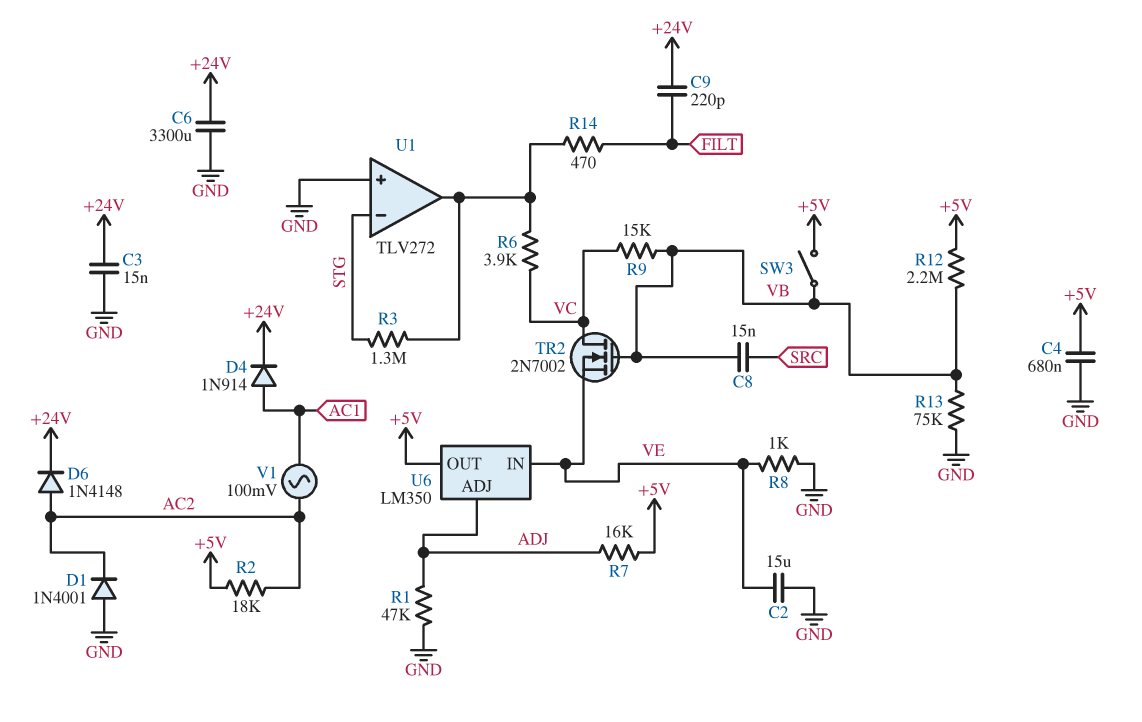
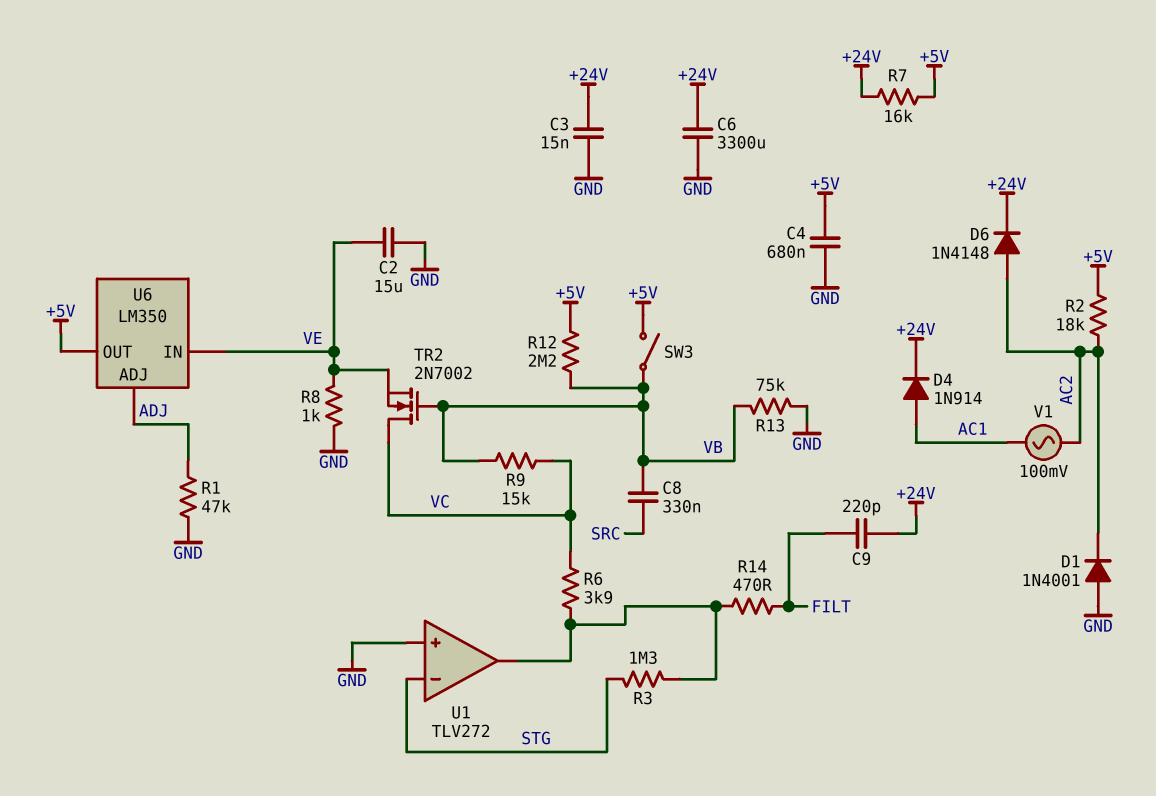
C8: 15nF (SRC, VB) -> 330nF (SRC, VB)
R7: 16k (+5V, ADJ) -> 16k (+5V, +24V)

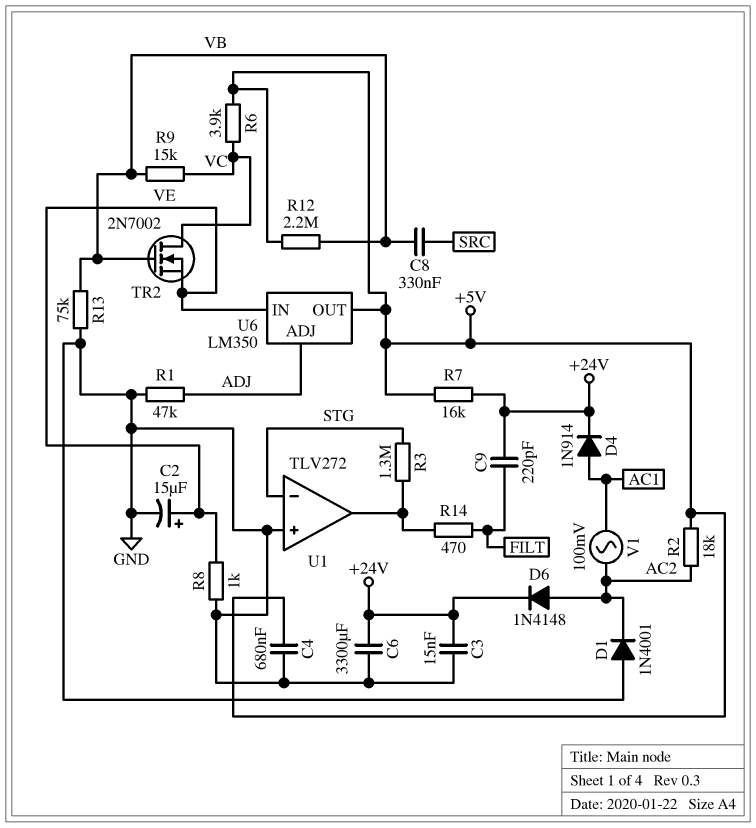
C2: 15uF (GND, VE) -> 15uF (plus VE, minus GND)
R6: 3.9k (U1/out, VC) -> 3.9k (+5V, VC)
SW3: switch (+5V, VB) -> none

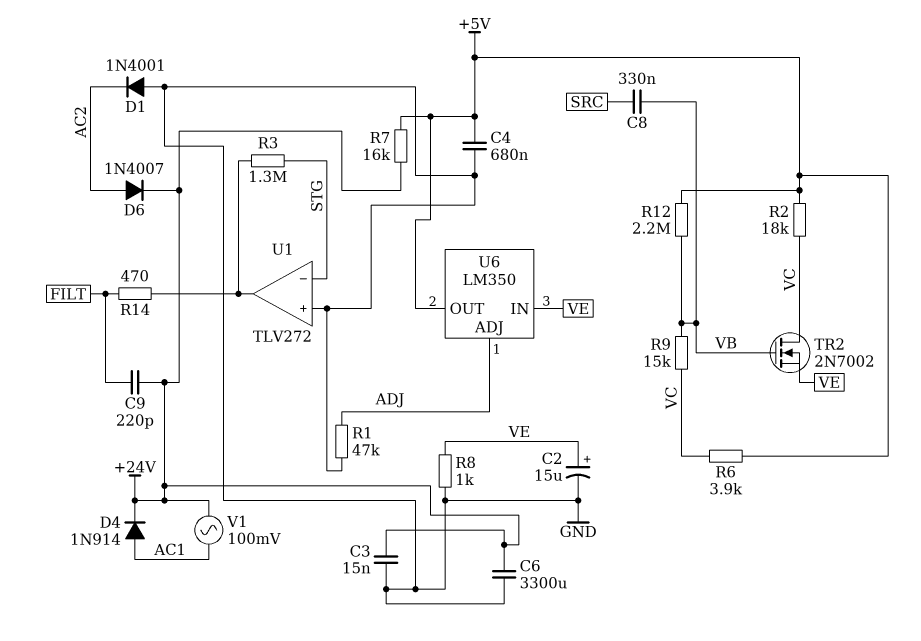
D6: diode 1N4148 (A AC2, K +24V) -> diode 1N4007 (A AC2, K +24V)
R2: 18k (+5V, AC2) -> 18k (+5V, VC)
R13: 75k (GND, VB) -> none
V1: AC 100mV (AC1, AC2) -> AC 100mV (+24V, AC1)

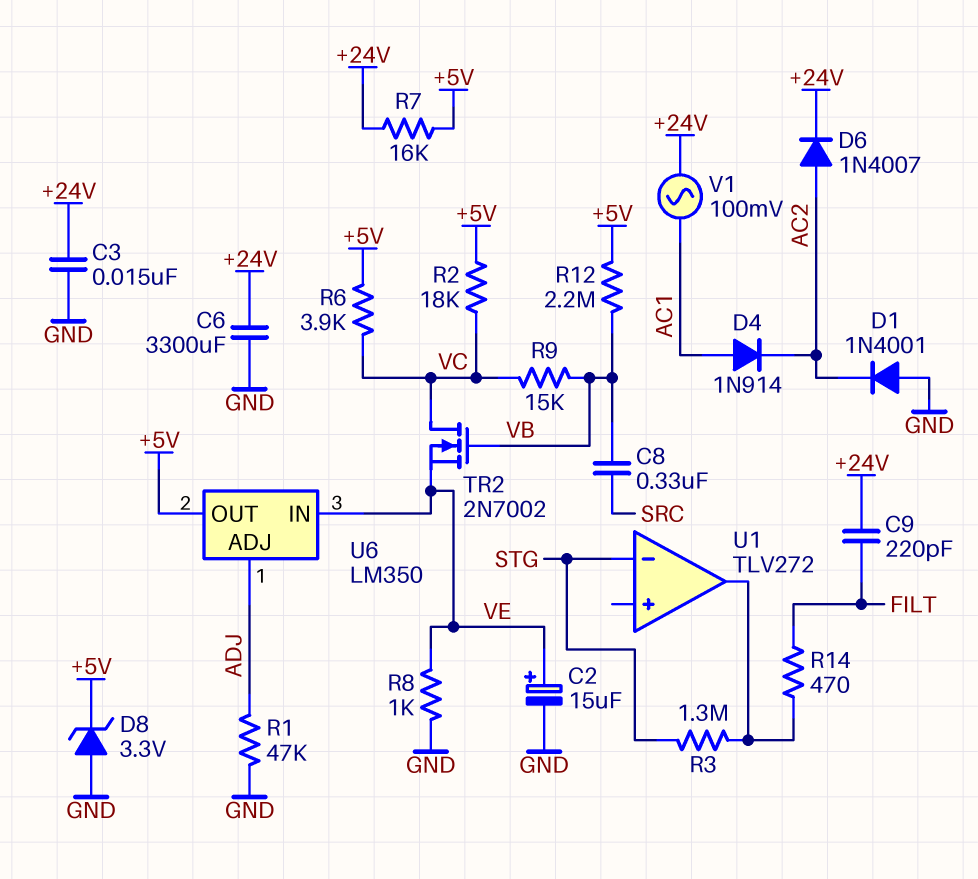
C4: 680nF (+5V, GND) -> none
D4: diode 1N914 (A AC1, K +24V) -> diode 1N914 (A AC1, K AC2)
D8: none -> zener 3.3V (A GND, K +5V)
U1 pin in+: GND -> none

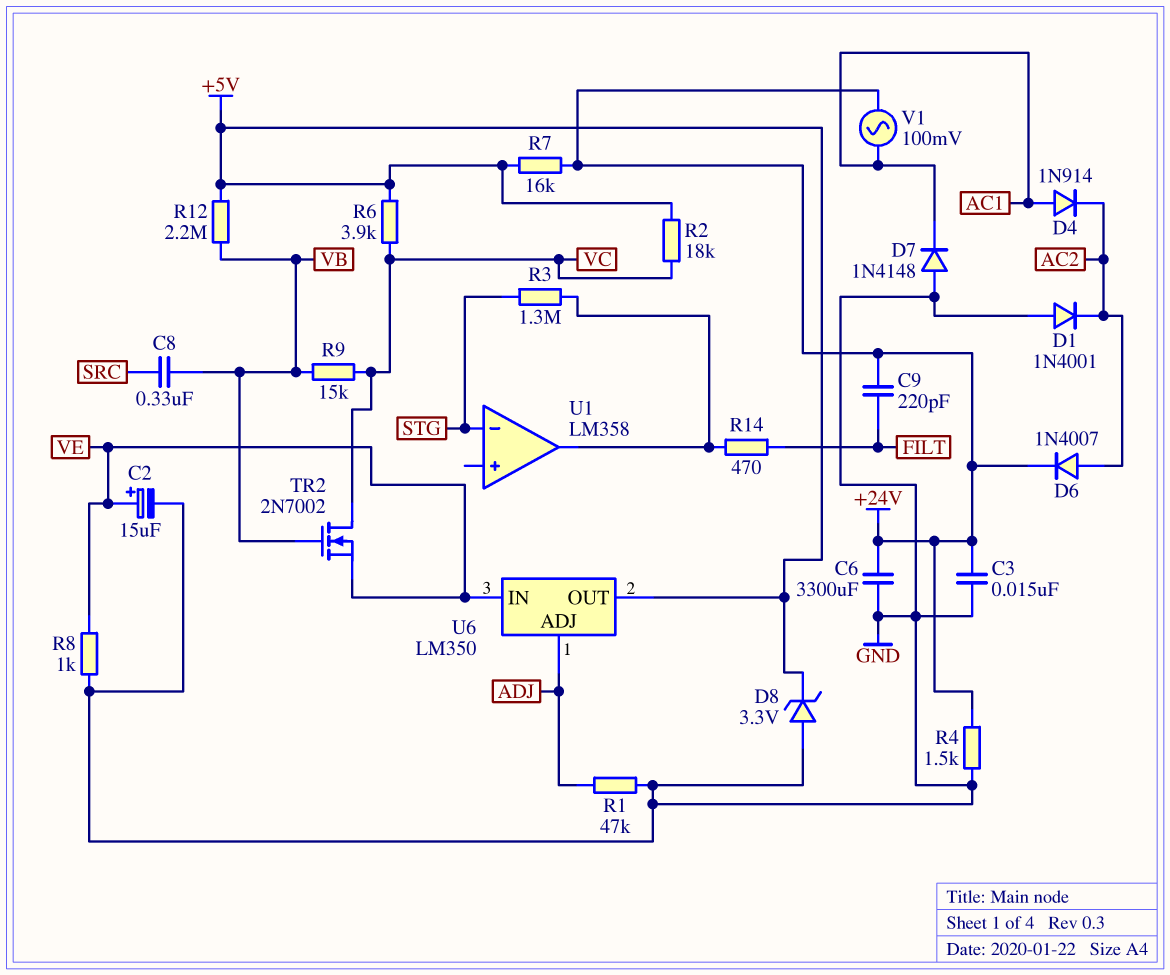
D7: none -> diode 1N4148 (A GND, K AC1)
R4: none -> 1.5k (+24V, GND)
U1: TLV272 -> LM358

